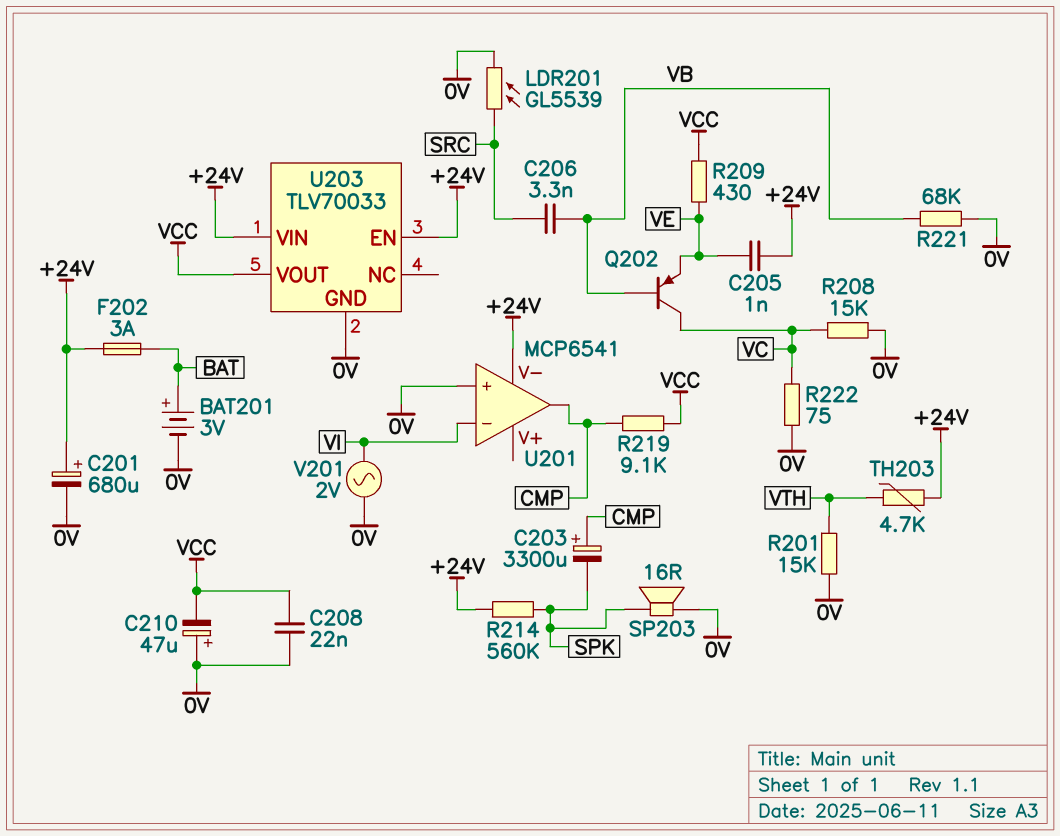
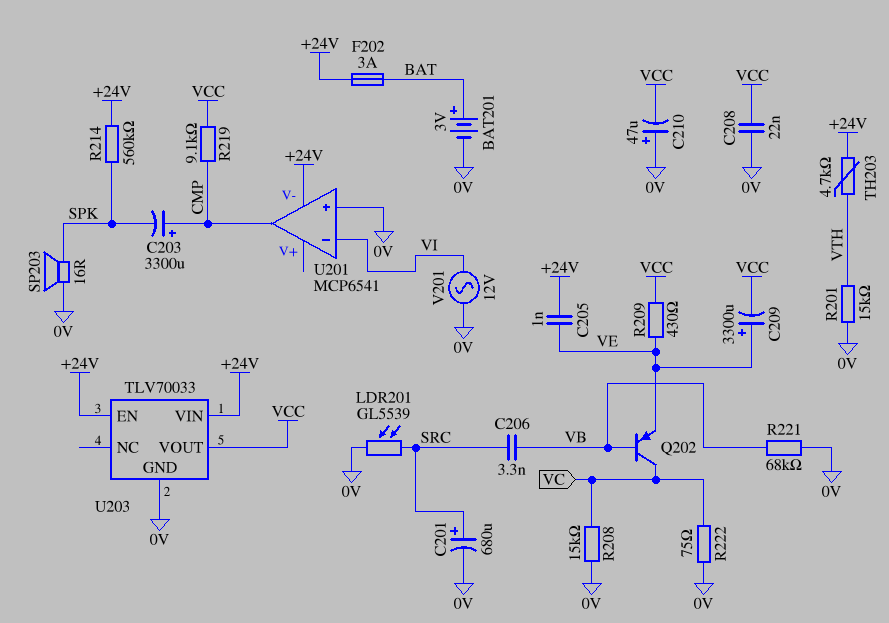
C201: 680uF (plus +24V, minus 0V) -> 680uF (plus SRC, minus 0V)
C209: none -> 3300uF (plus VE, minus VCC)
V201: AC 2V (0V, VI) -> AC 12V (0V, VI)

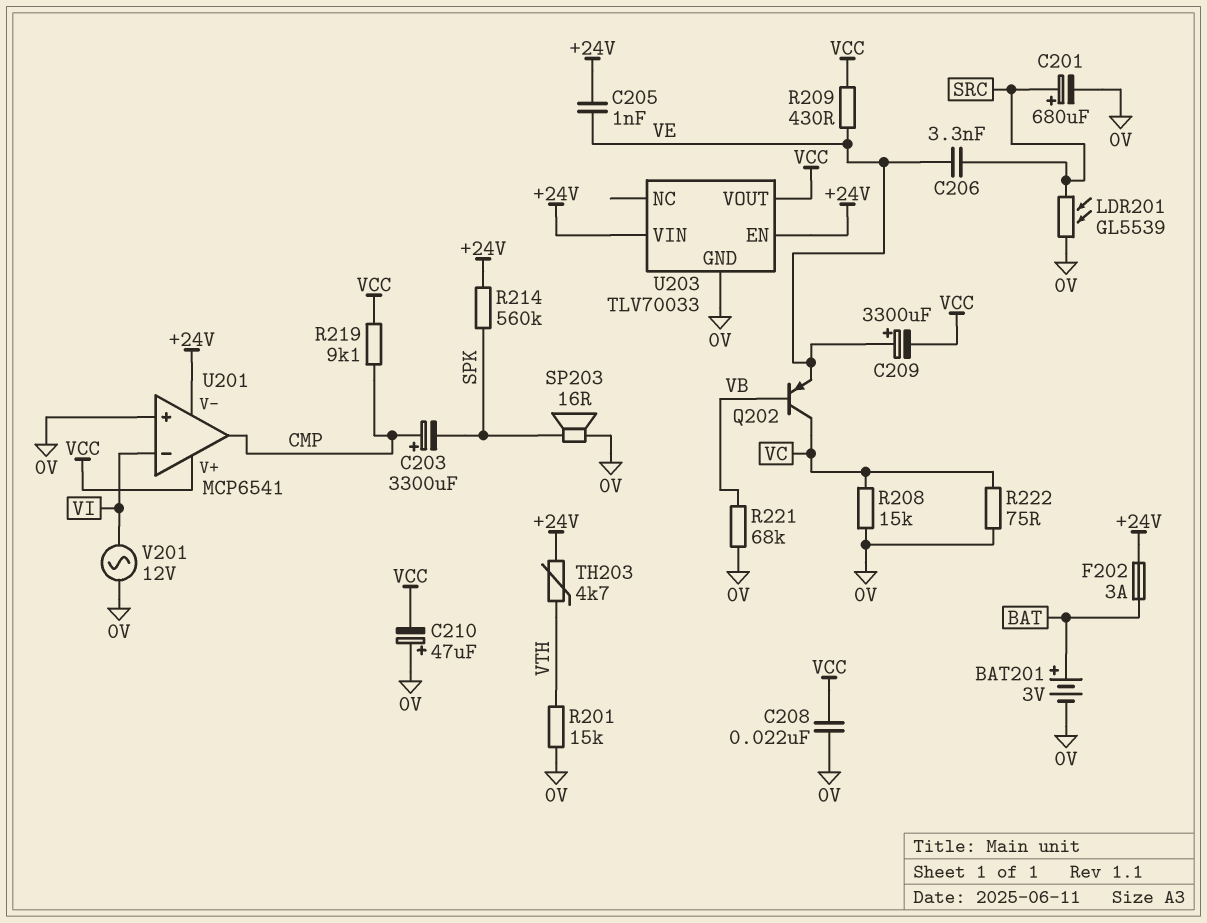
C206: 3.3nF (SRC, VB) -> 3.3nF (SRC, VE)
U201 pin V+: none -> VCC

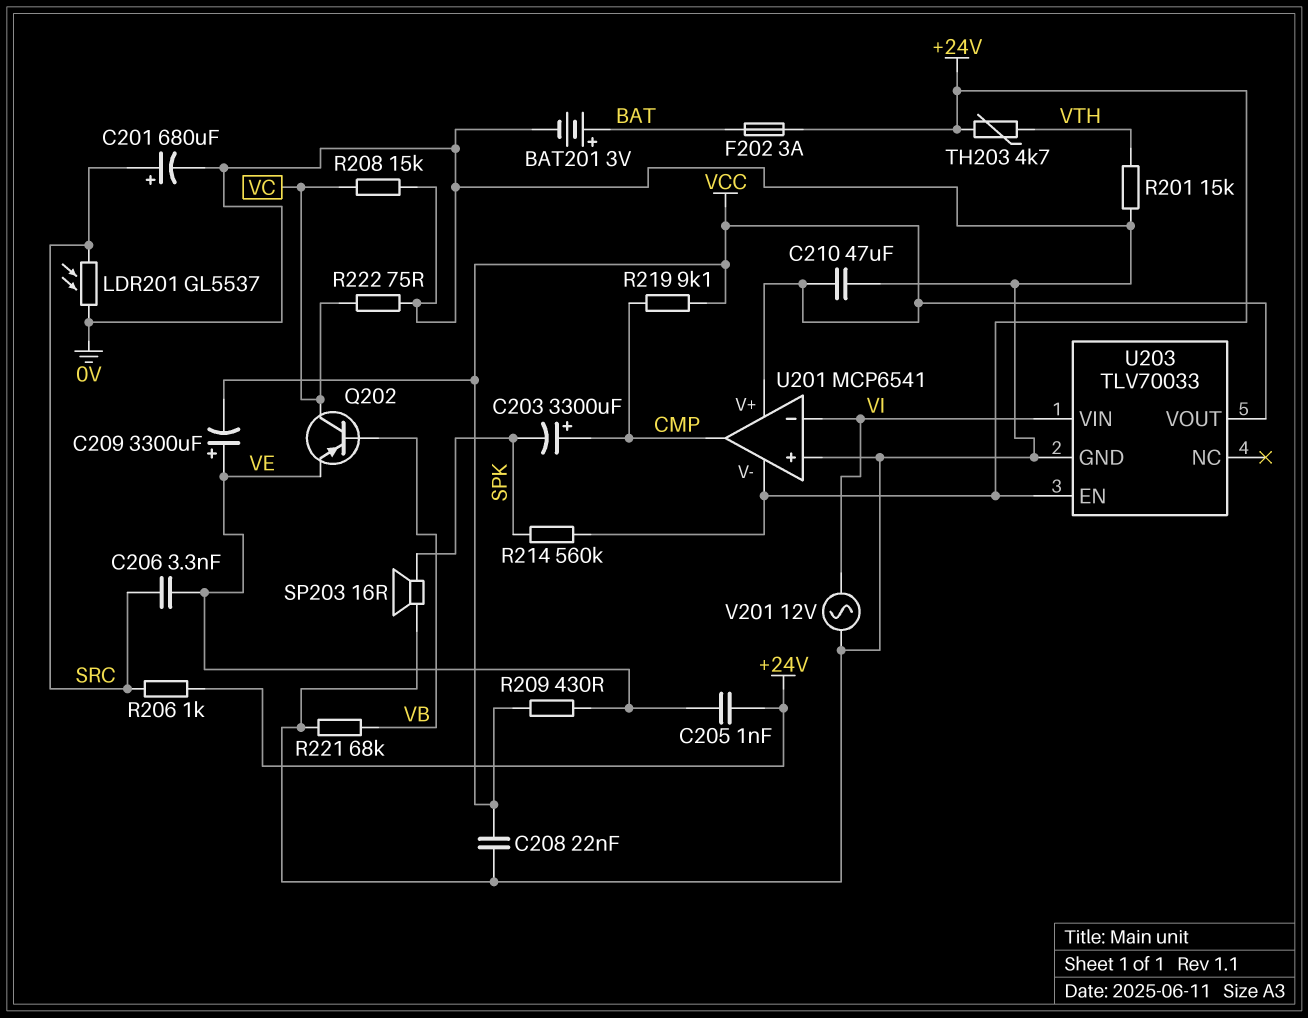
C210: 47uF (plus 0V, minus VCC) -> 47uF (0V, VCC)
LDR201: GL5539 (0V, SRC) -> GL5537 (0V, SRC)
R206: none -> 1k (+24V, SRC)
U203 pin VIN: +24V -> VI

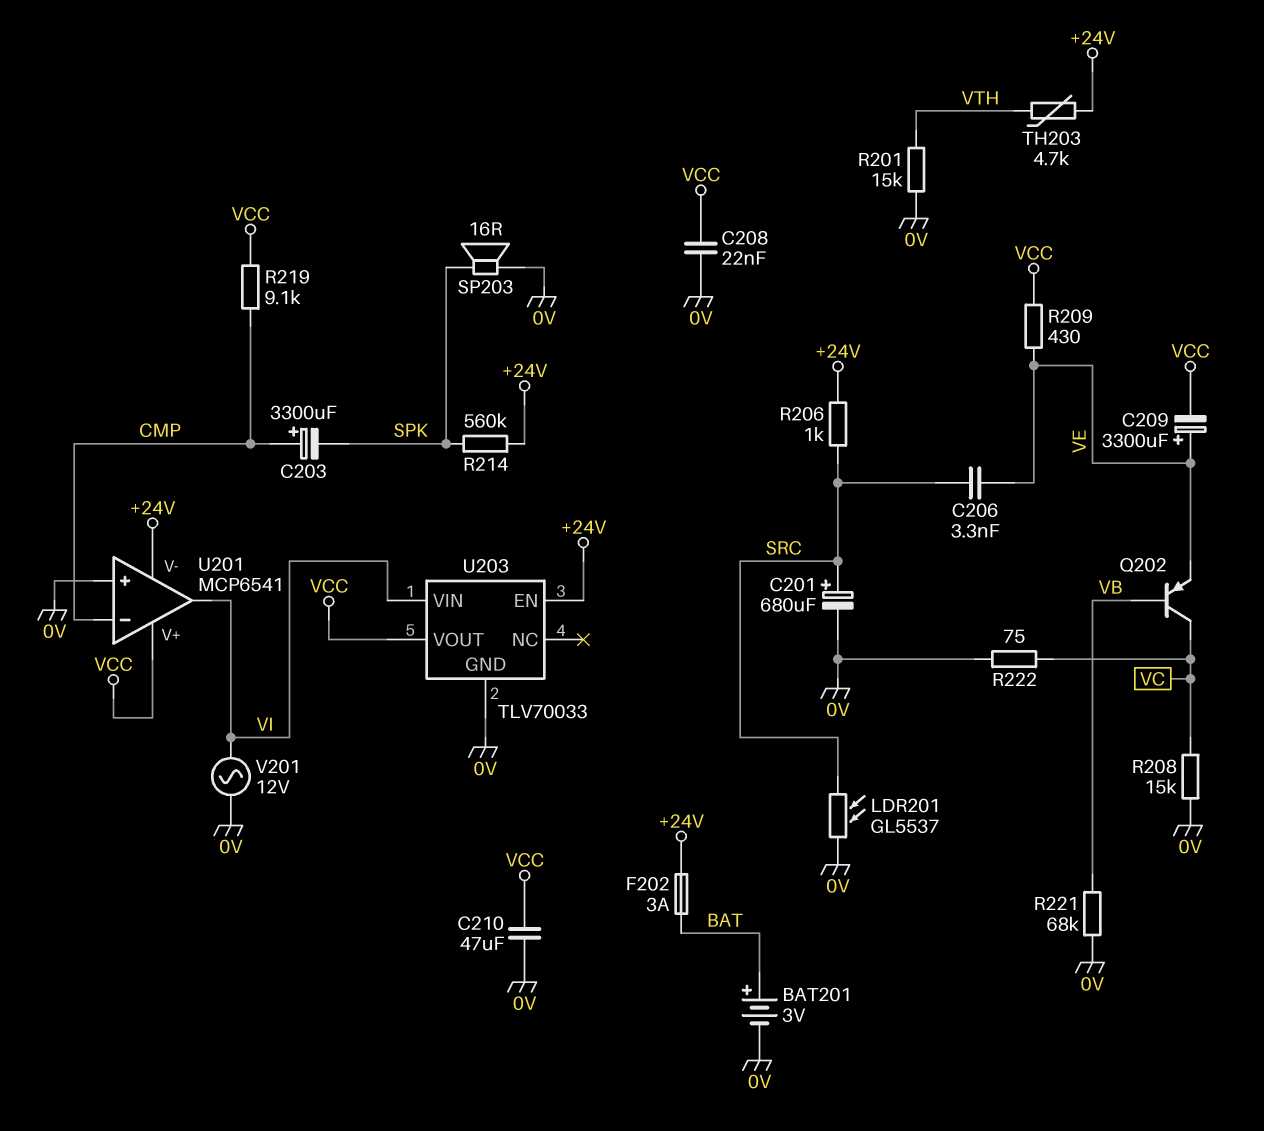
C205: 1nF (+24V, VE) -> none
U201 pin in-: VI -> CMP
U201 pin out: CMP -> VI

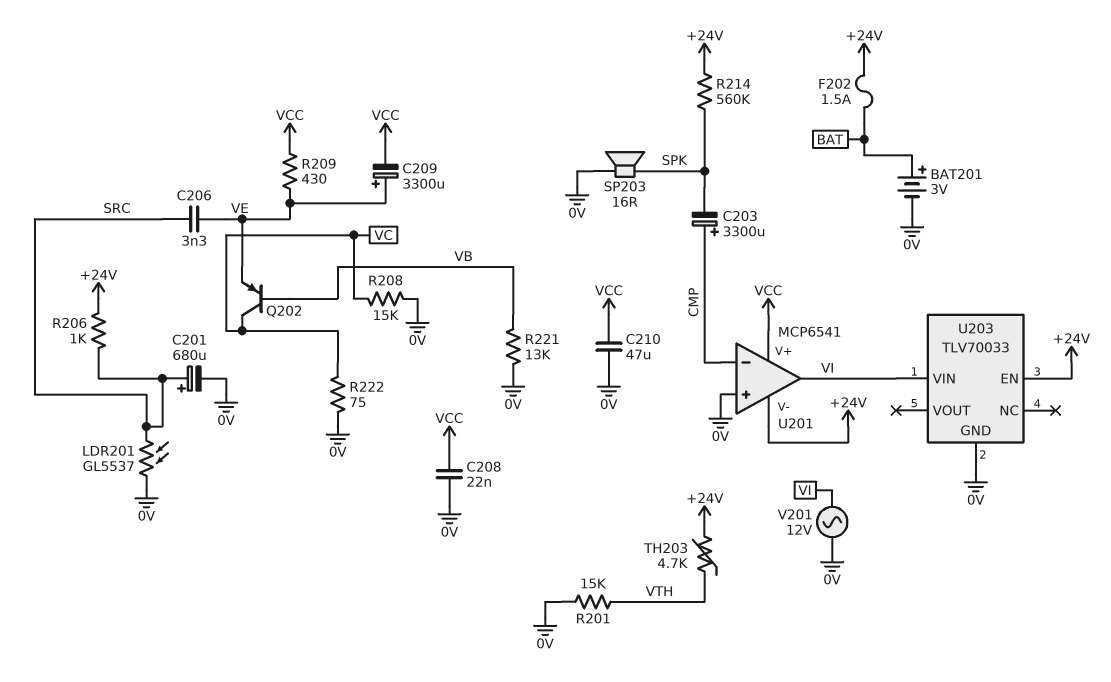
F202: 3A (+24V, BAT) -> 1.5A (+24V, BAT)
R219: 9.1k (CMP, VCC) -> none
R221: 68k (0V, VB) -> 13k (0V, VB)
U203 pin VOUT: VCC -> none

